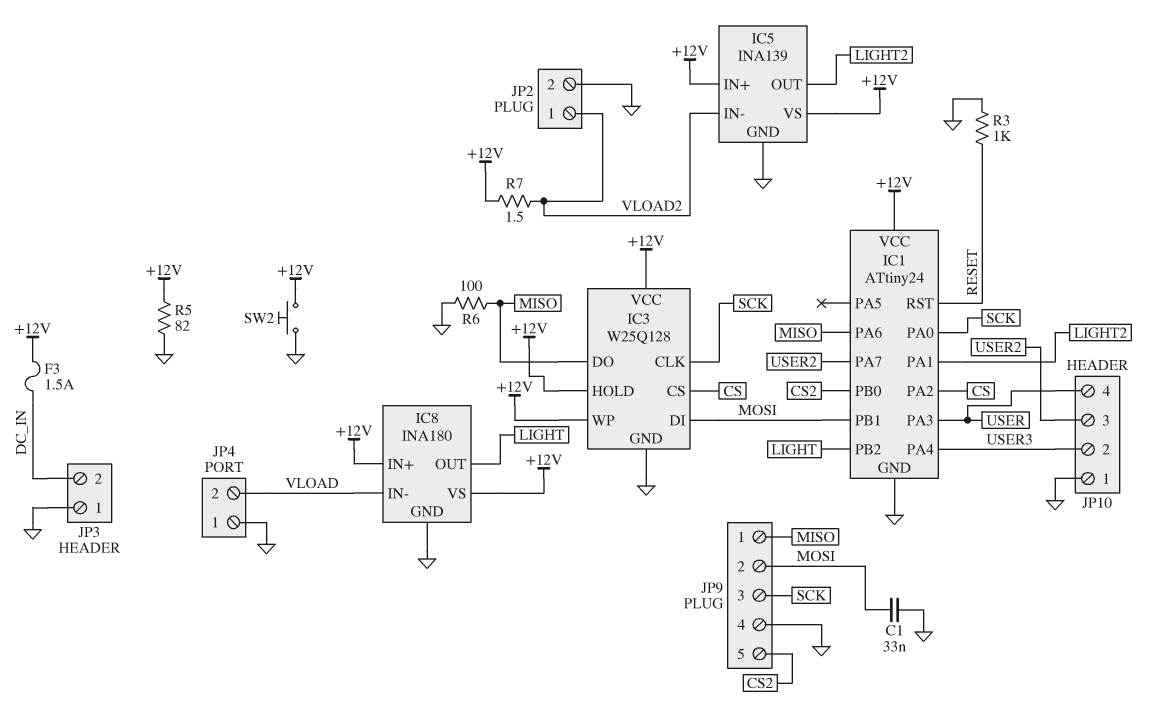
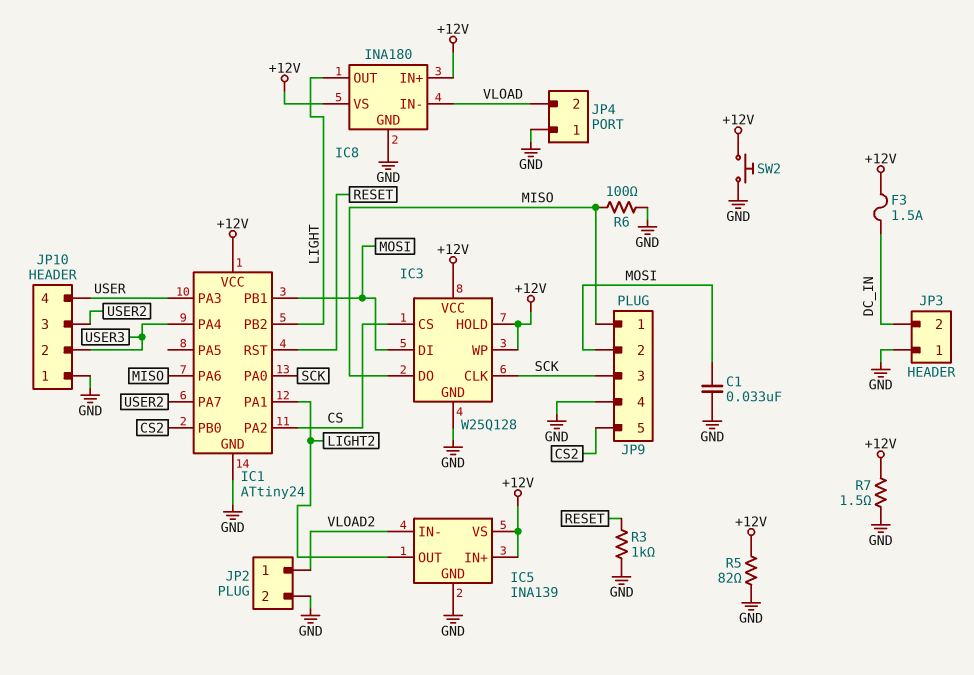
R7: 1.5 (+12V, VLOAD2) -> 1.5 (+12V, GND)

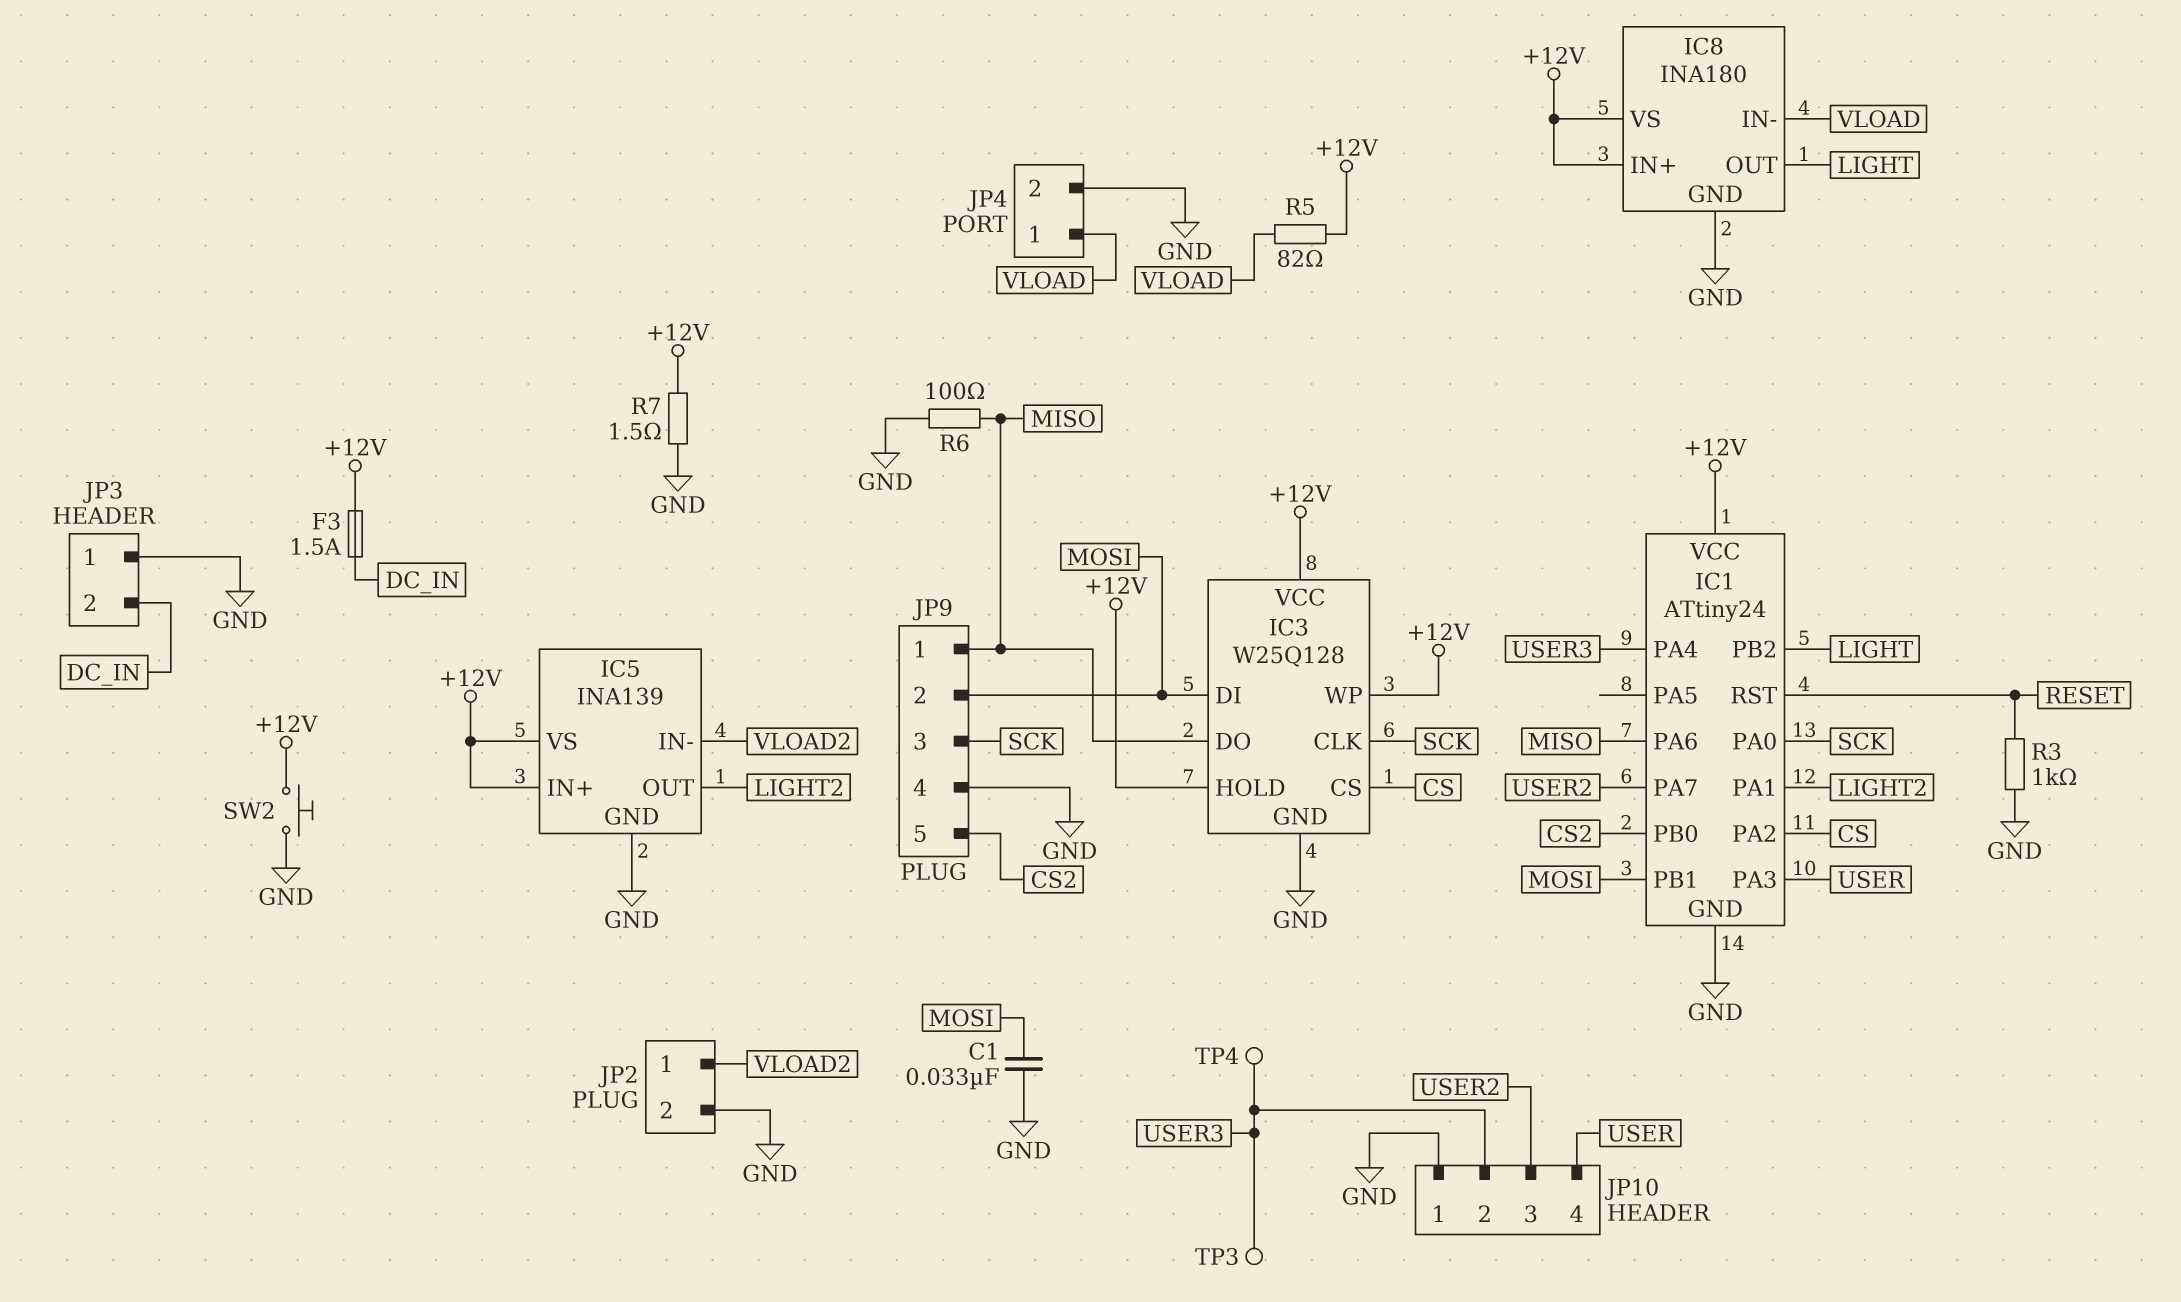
JP4 pin 1: GND -> VLOAD
JP4 pin 2: VLOAD -> GND
R5: 82 (+12V, GND) -> 82 (+12V, VLOAD)
TP3: none -> test point (USER3)
TP4: none -> test point (USER3)

